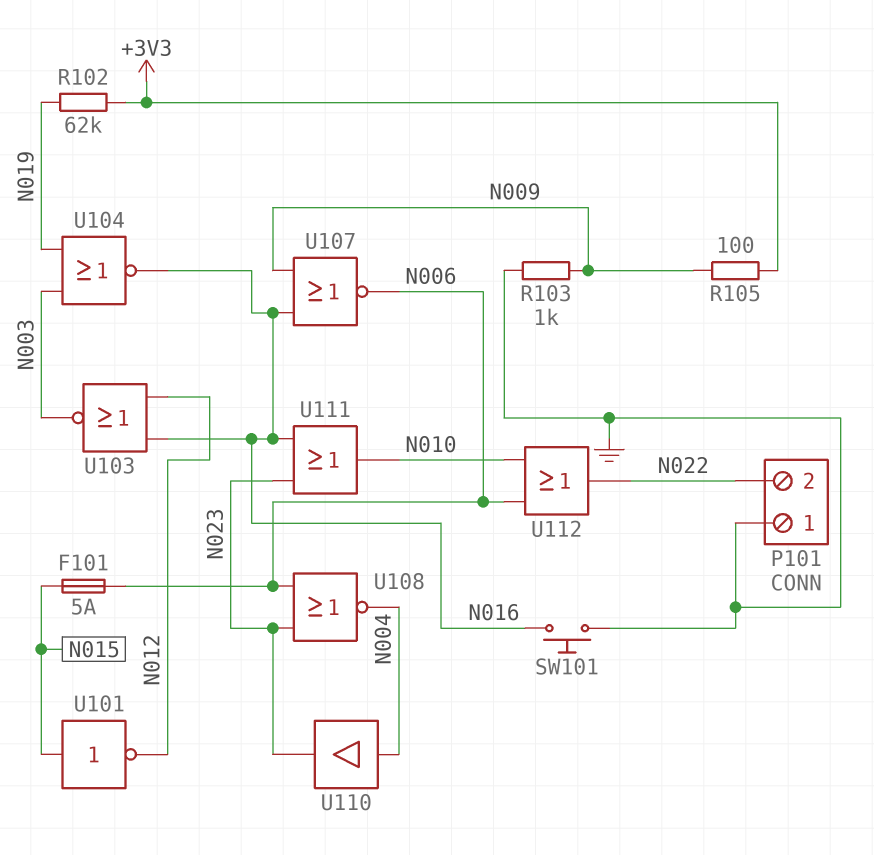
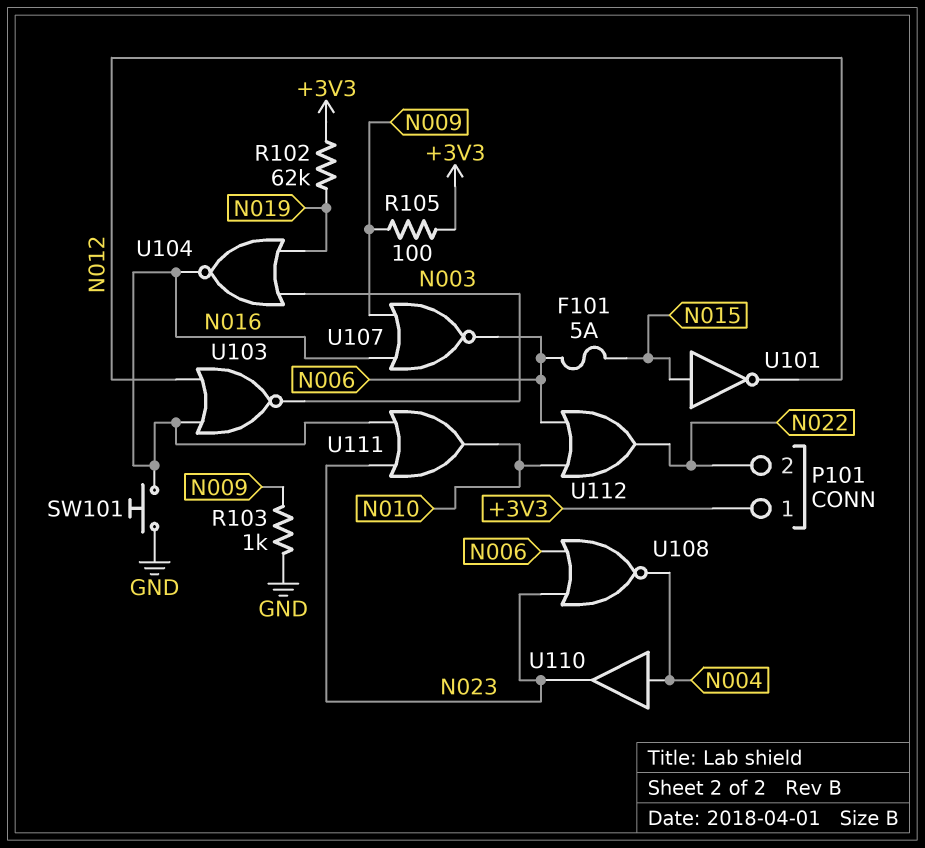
P101 pin 1: GND -> +3V3

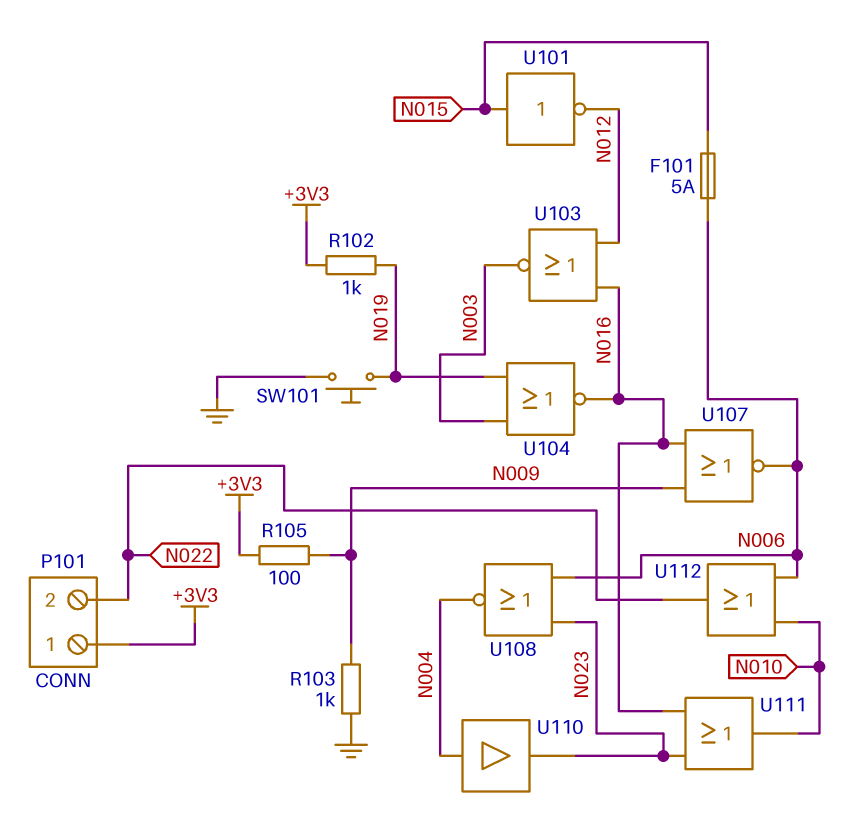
R102: 62k (+3V3, N019) -> 1k (+3V3, N019)
SW101: button (GND, N016) -> button (GND, N019)

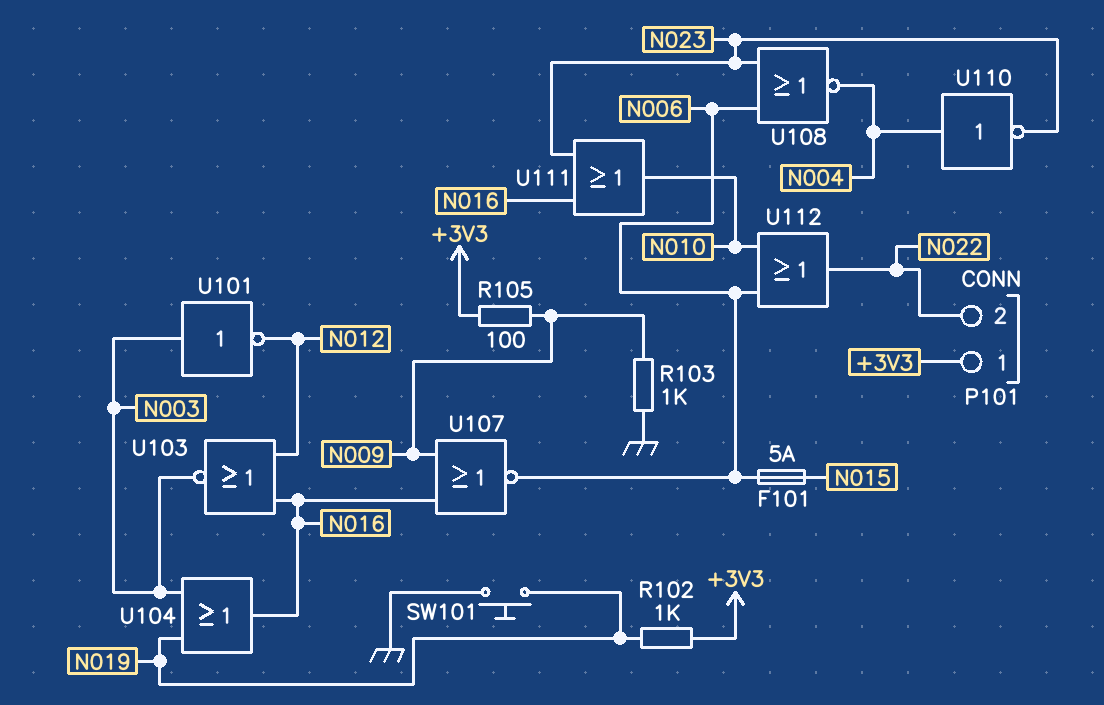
U101: NOT (in N015, out N012) -> NOT (in N003, out N012)
U104: NOR (in N003, in N019, out N016) -> OR (in N003, in N019, out N016)
U110: buffer (in N004, out N023) -> NOT (in N004, out N023)

